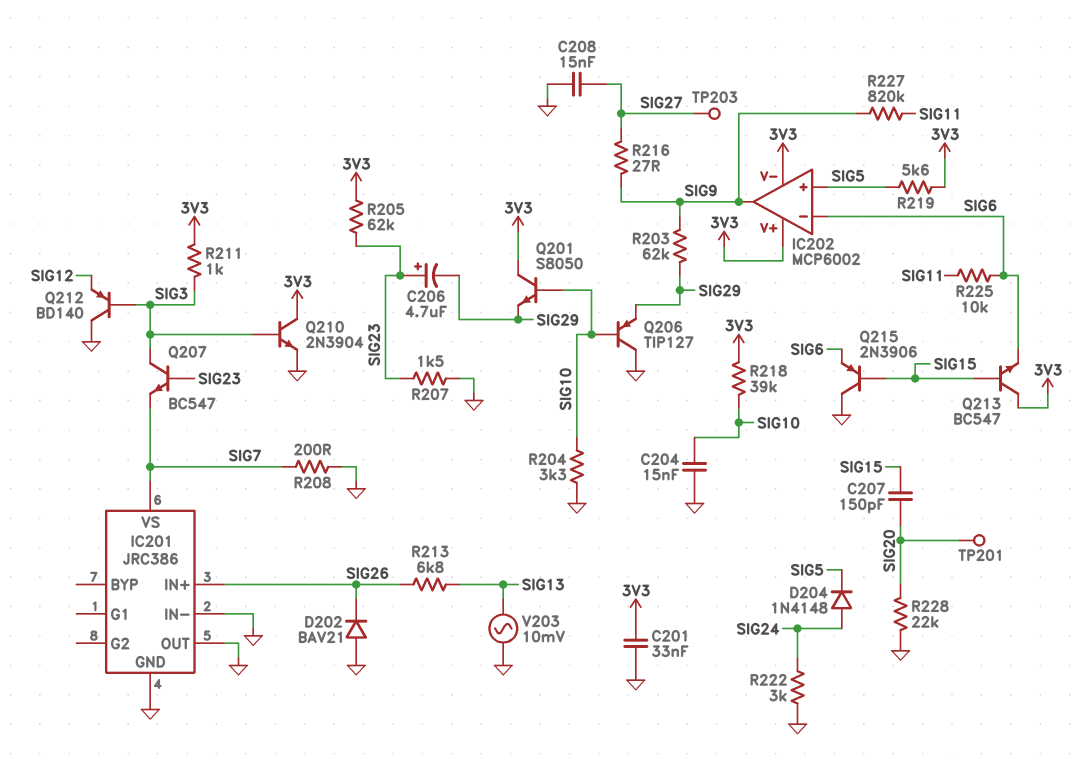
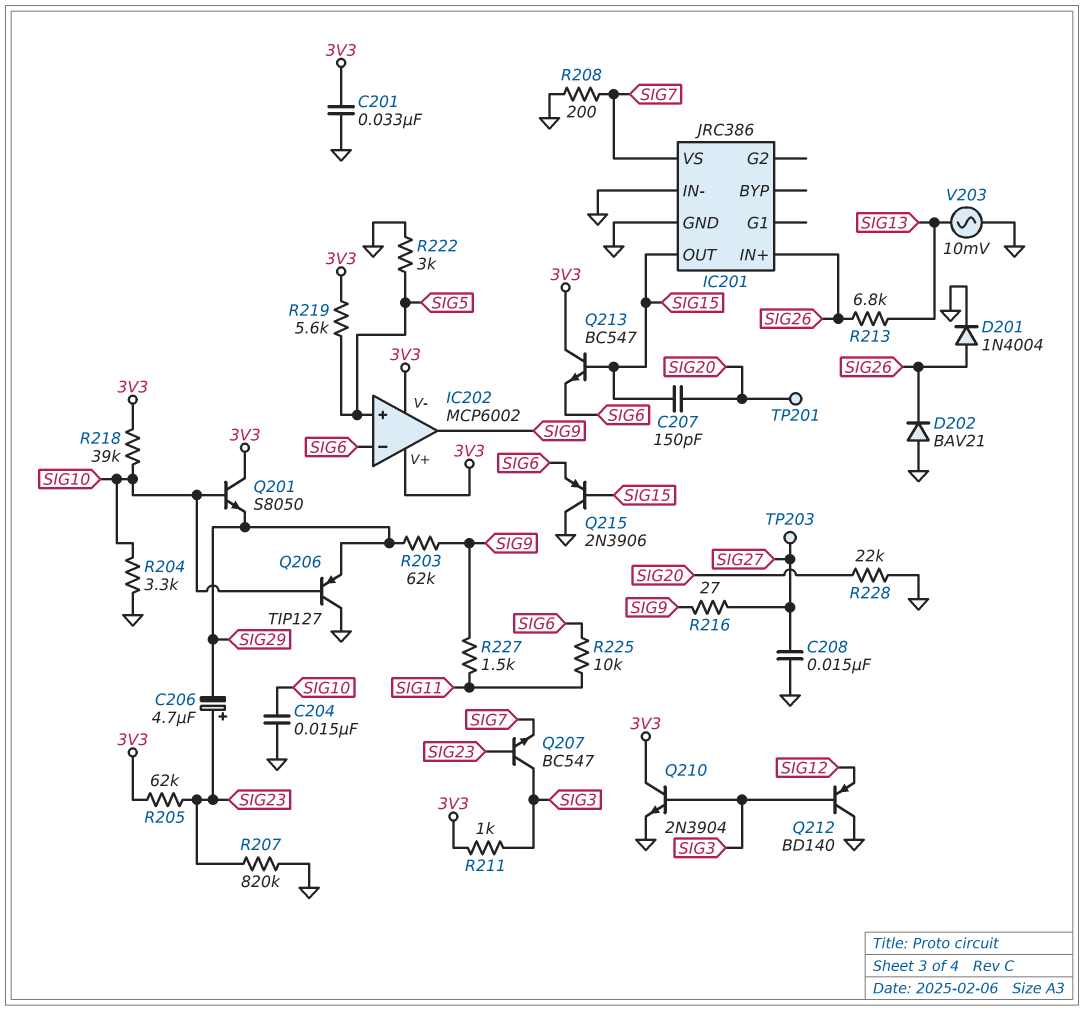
D201: none -> diode 1N4004 (A SIG26, K GND)
D204: diode 1N4148 (A SIG24, K SIG5) -> none
IC201 pin OUT: GND -> SIG15
R207: 1.5k (GND, SIG23) -> 820k (GND, SIG23)
R222: 3k (GND, SIG24) -> 3k (GND, SIG5)
R227: 820k (SIG9, SIG11) -> 1.5k (SIG9, SIG11)

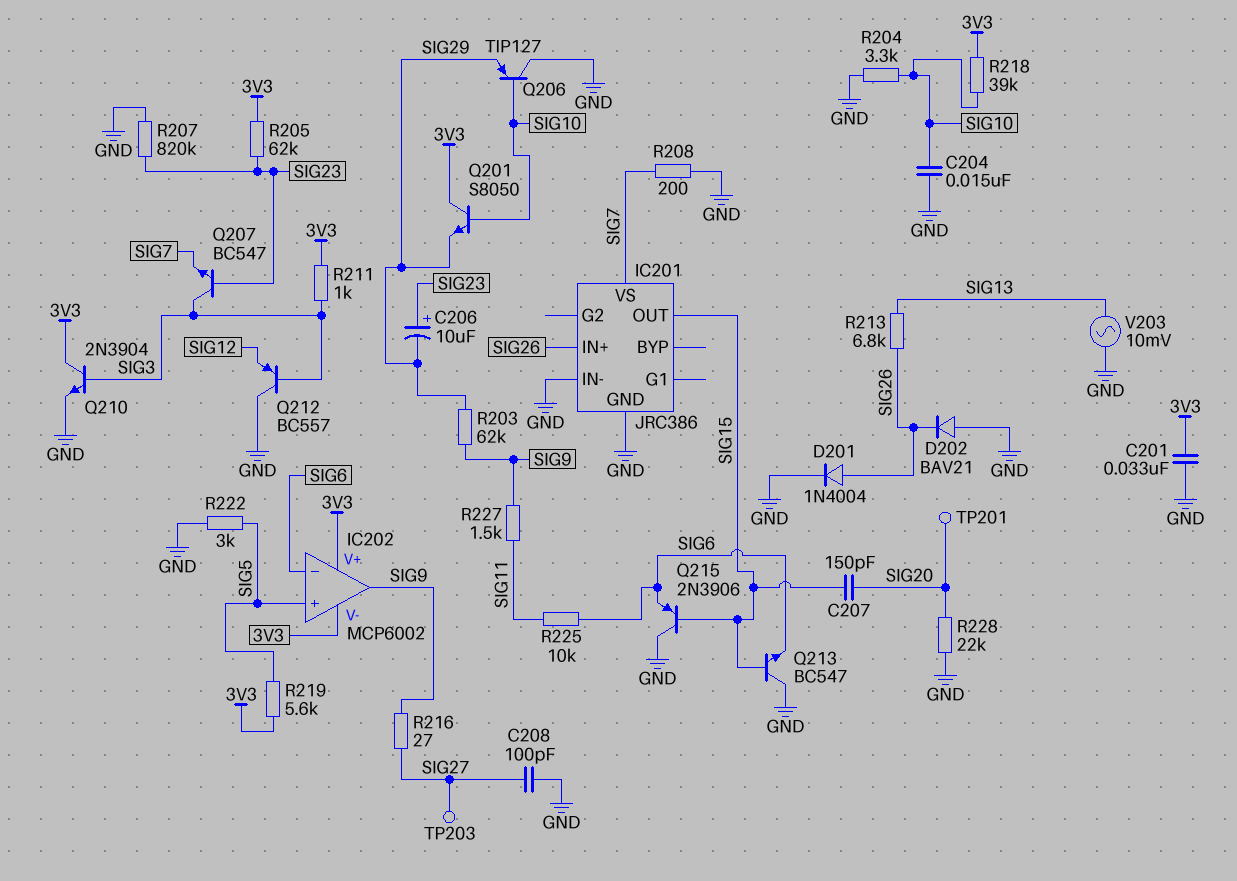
C206: 4.7uF (plus SIG23, minus SIG29) -> 10uF (plus SIG23, minus SIG29)
C208: 15nF (GND, SIG27) -> 100pF (GND, SIG27)
Q212: PNP BD140 (B SIG3, C GND, E SIG12) -> PNP BC557 (B SIG3, C GND, E SIG12)
Q213: NPN BC547 (B SIG15, C 3V3, E SIG6) -> NPN BC547 (B SIG15, C GND, E SIG6)

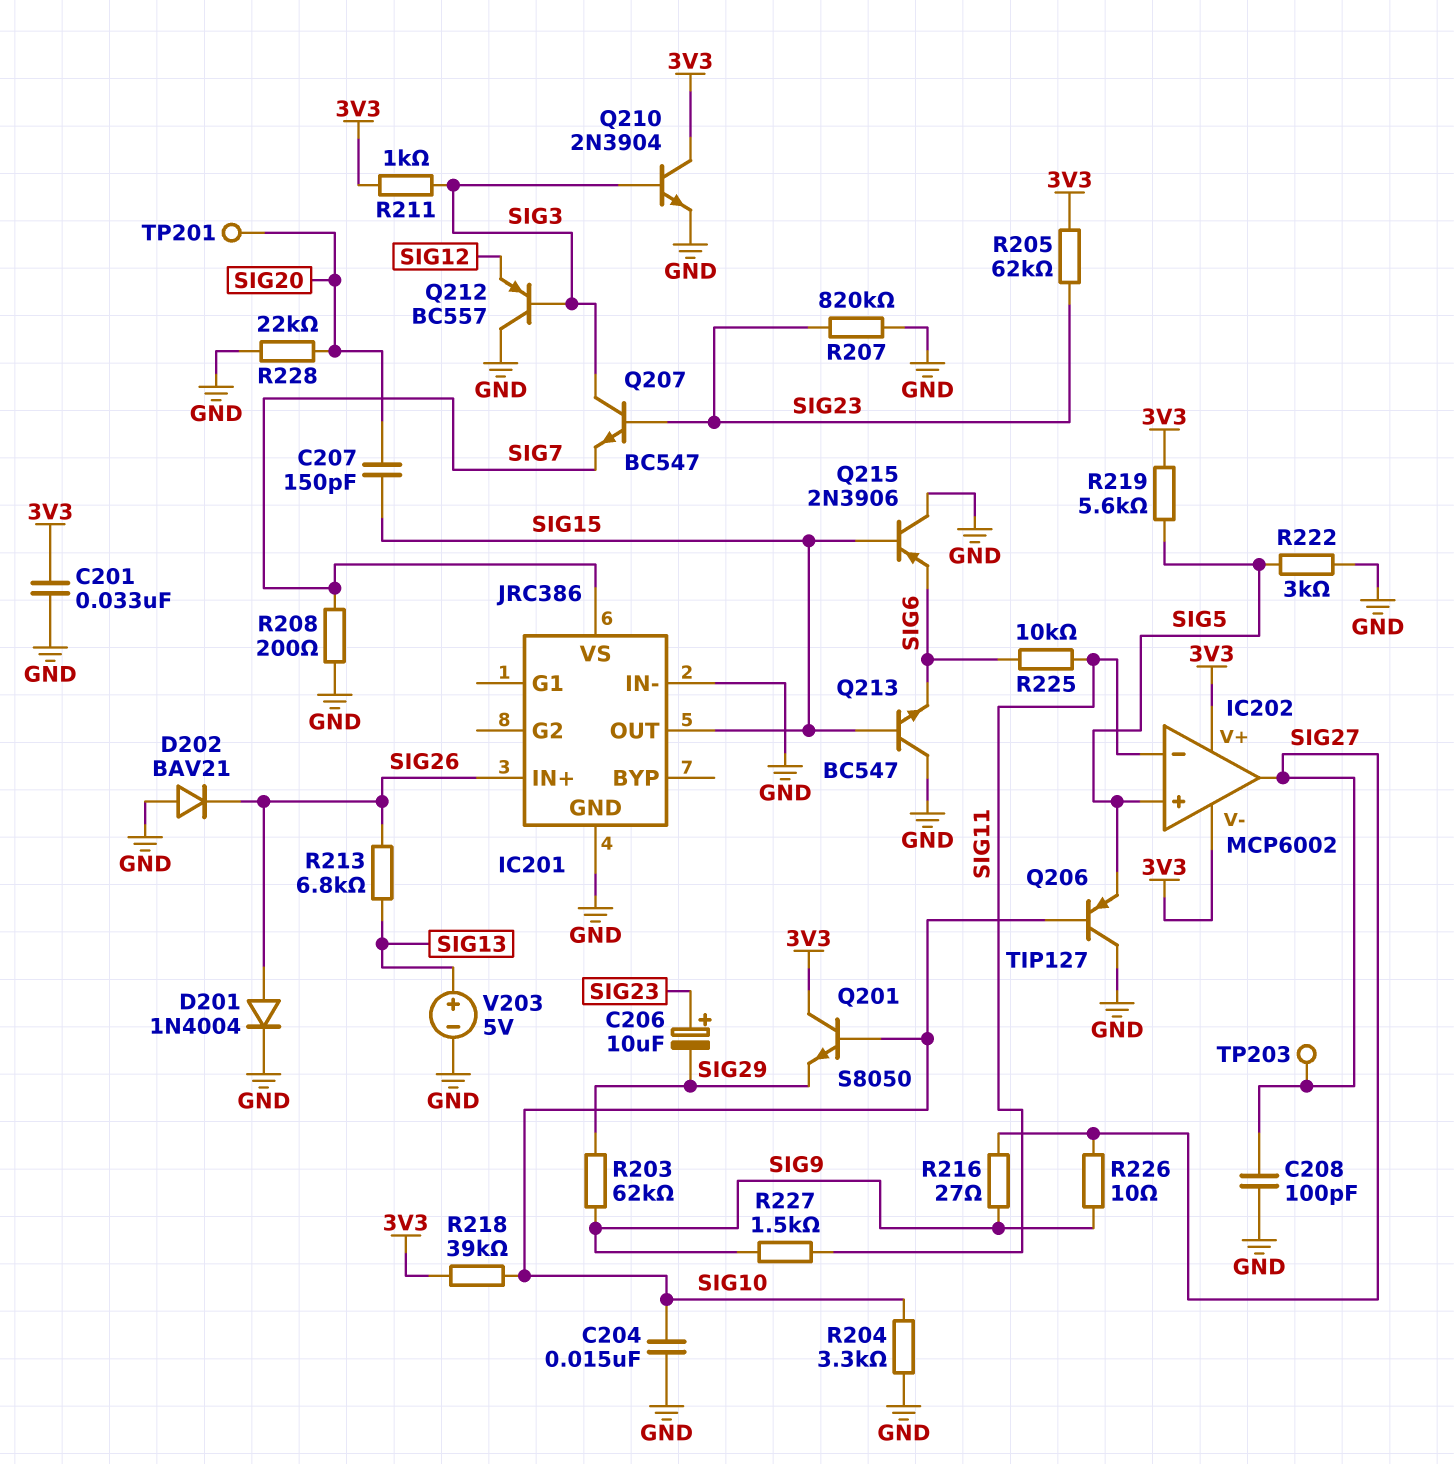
IC202 pin in-: SIG6 -> SIG11
IC202 pin out: SIG9 -> SIG27
Q206: PNP TIP127 (B SIG10, C GND, E SIG29) -> PNP TIP127 (B SIG10, C GND, E SIG5)
R226: none -> 10 (SIG9, SIG27)
V203: AC 10mV (GND, SIG13) -> 5V (plus SIG13, minus GND)

